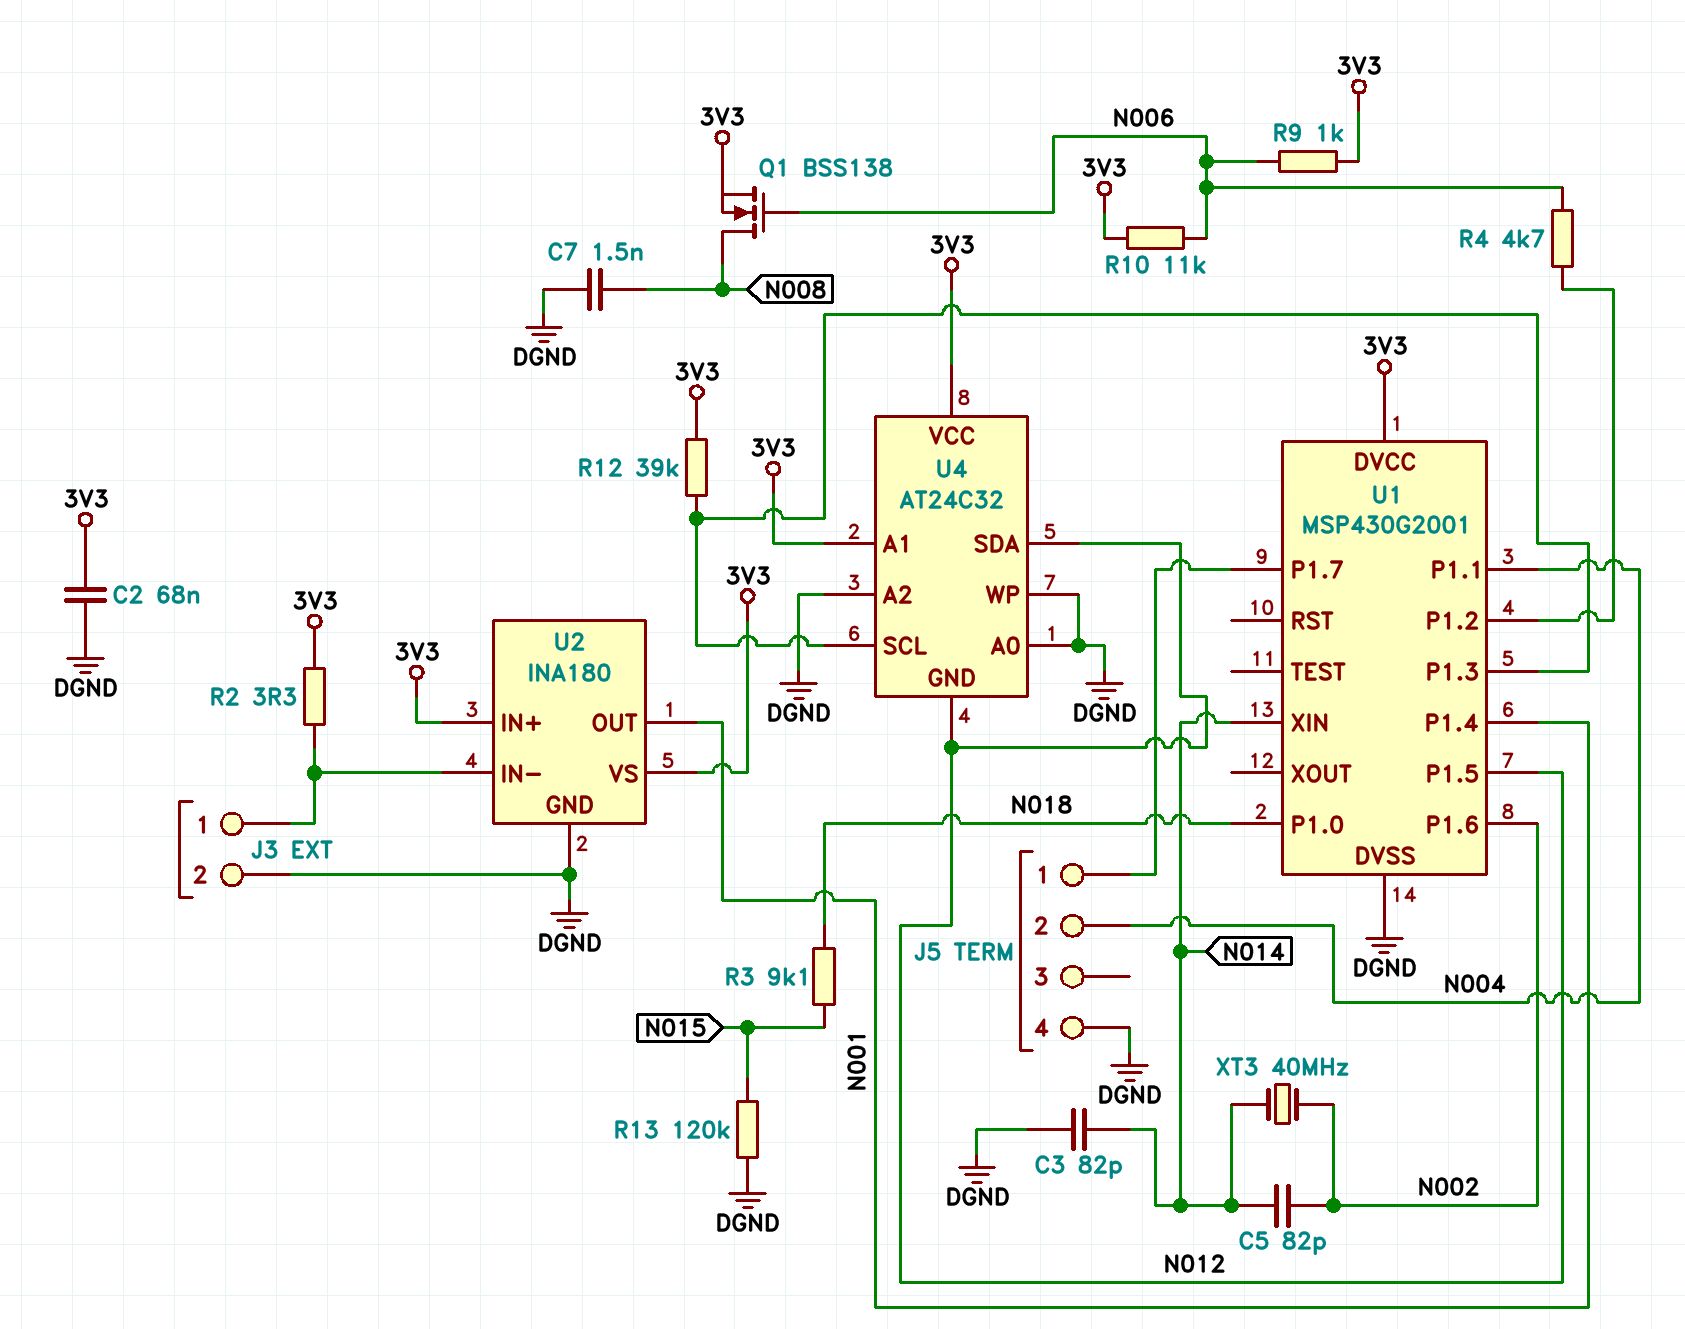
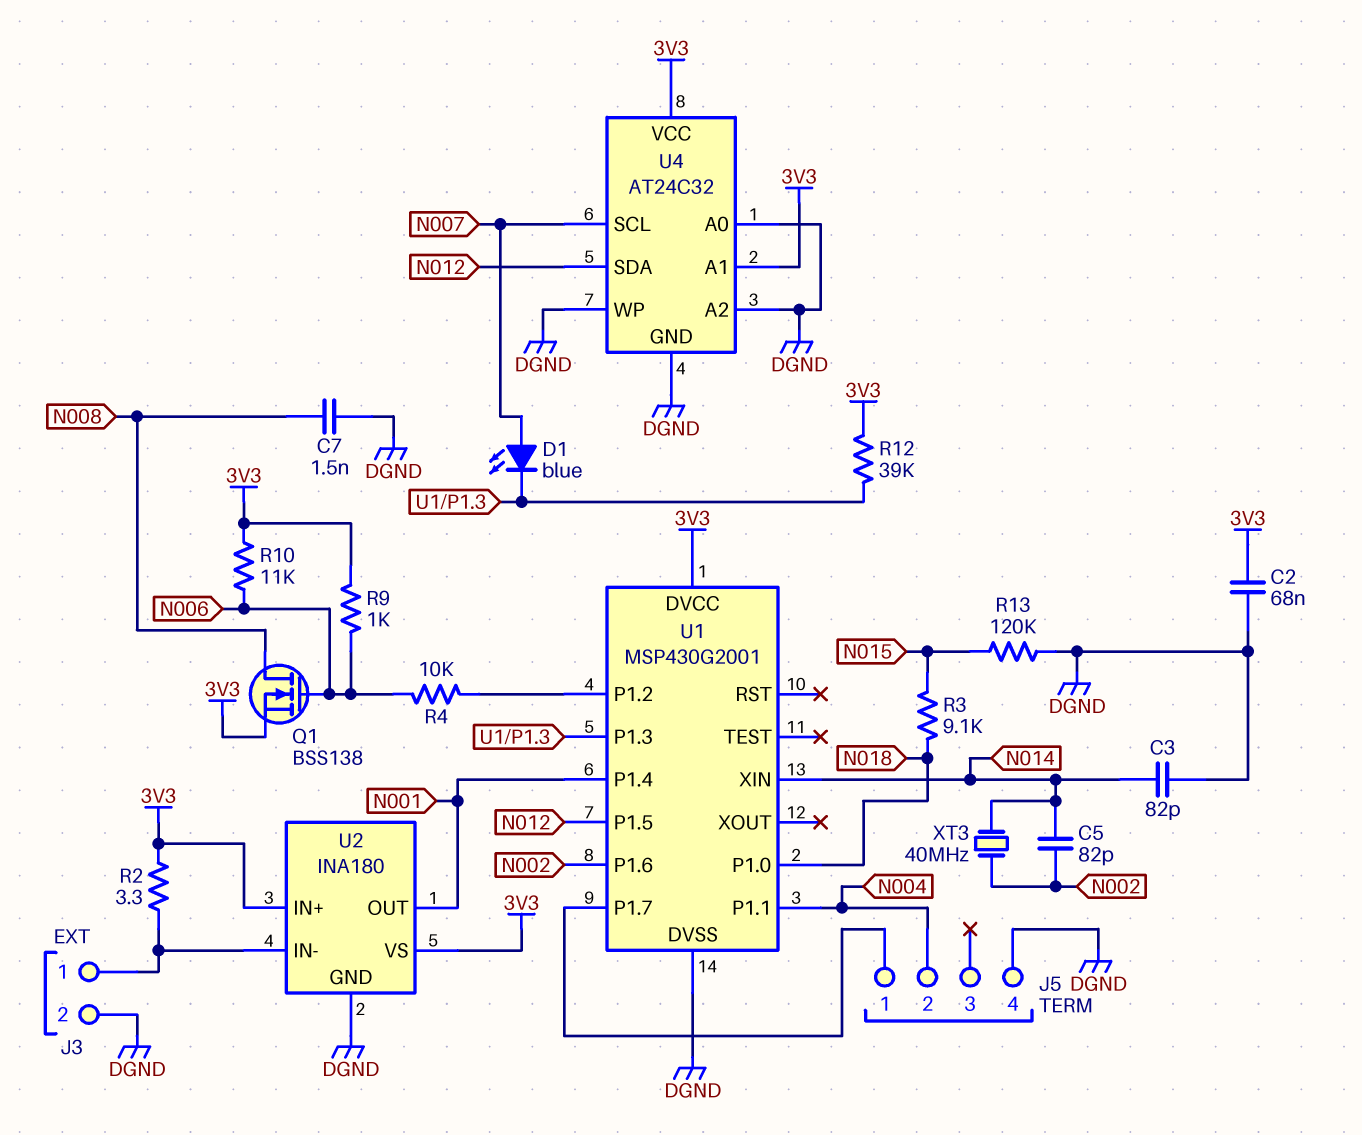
D1: none -> LED blue (A N007, K U1/P1.3)
R4: 4.7k (N006, U1/P1.2) -> 10k (N006, U1/P1.2)
U4 pin GND: N012 -> DGND
U4 pin SCL: U1/P1.3 -> N007

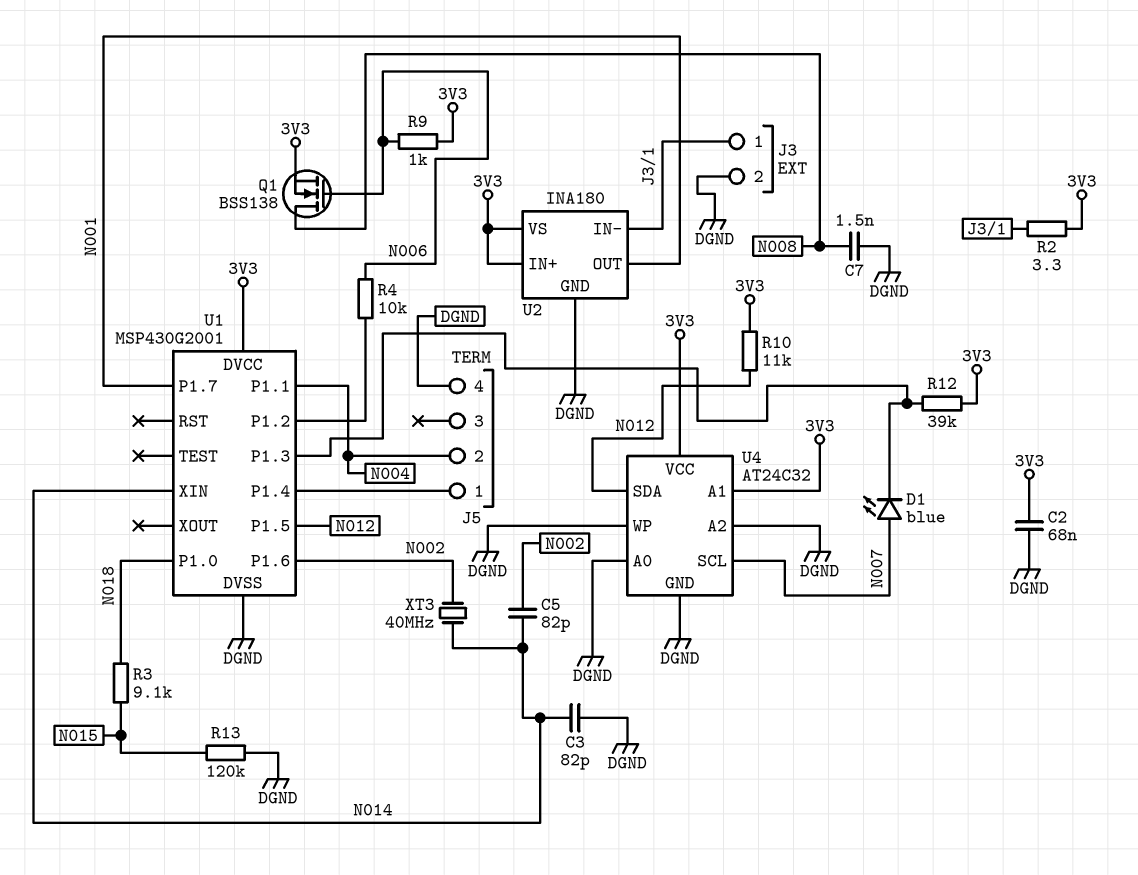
R10: 11k (3V3, N006) -> 11k (3V3, N012)
U1 pin P1.4: N001 -> J5/1
U1 pin P1.7: J5/1 -> N001

